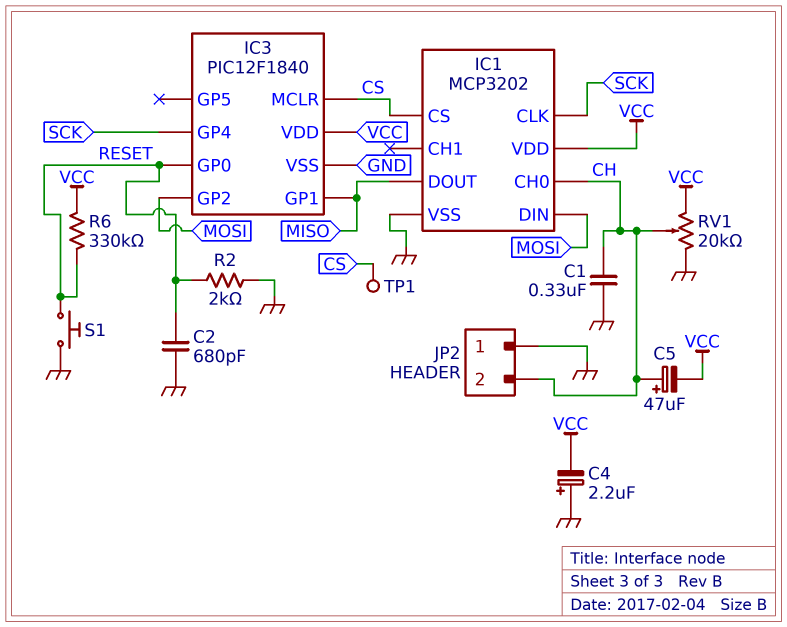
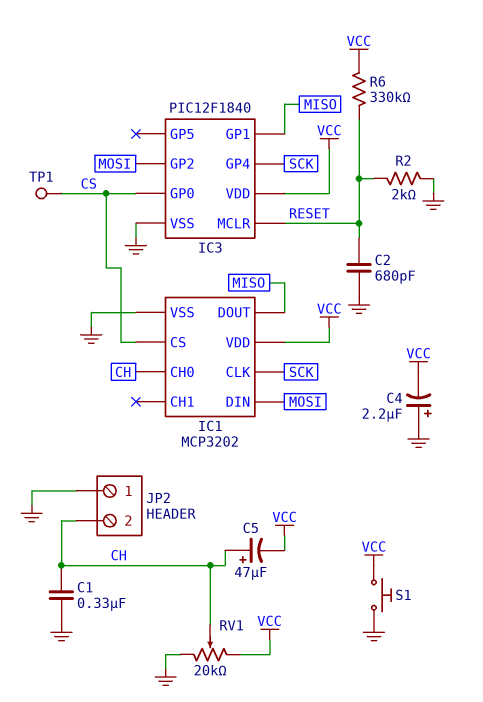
IC3 pin GP0: RESET -> CS
IC3 pin MCLR: CS -> RESET
S1: button (GND, RESET) -> button (GND, VCC)

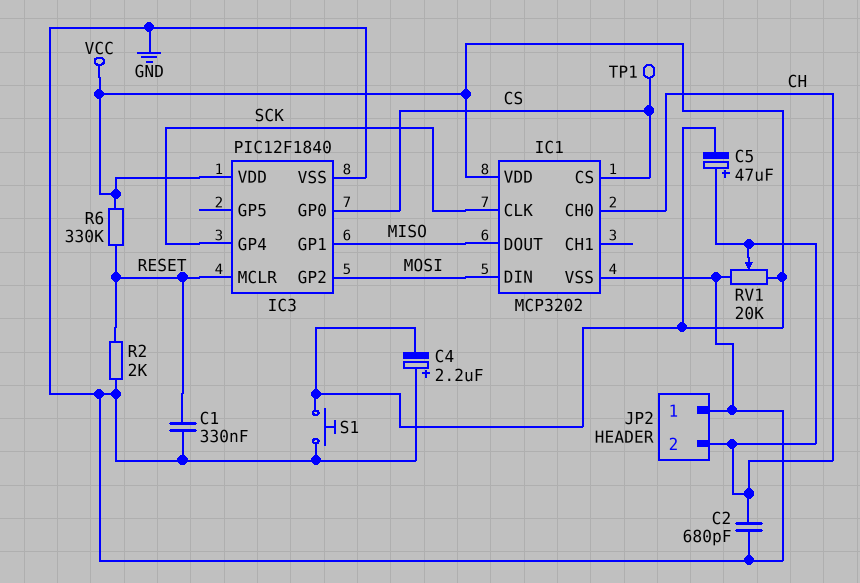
C1: 330nF (CH, GND) -> 330nF (GND, RESET)
C2: 680pF (GND, RESET) -> 680pF (CH, GND)

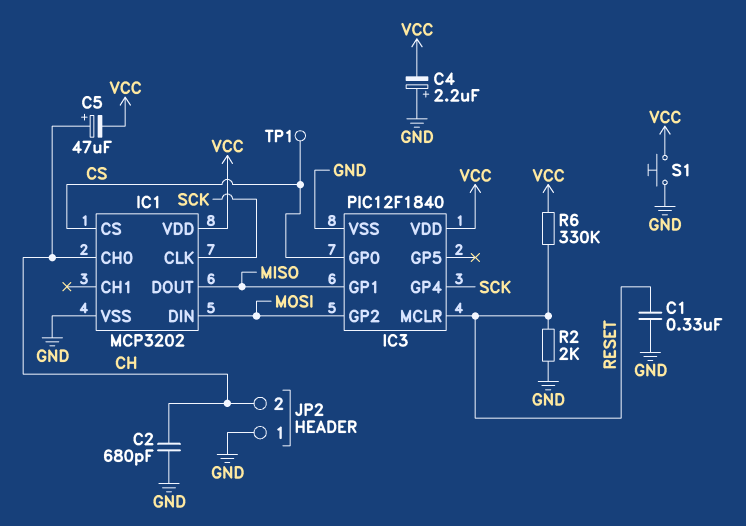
RV1: 20k (GND, VCC, wiper CH) -> none

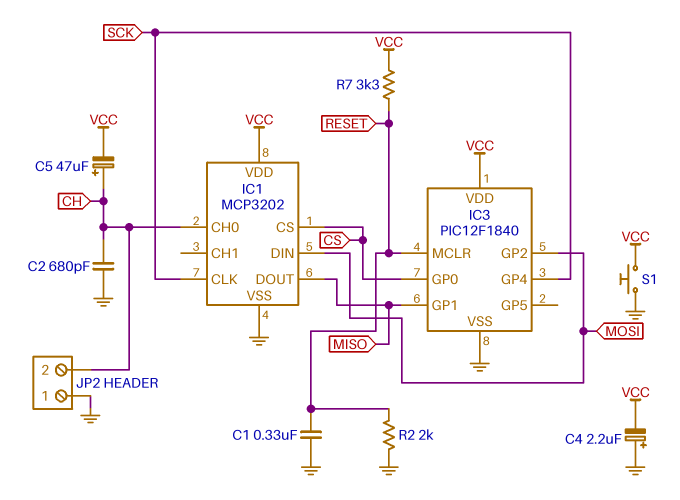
R6: 330k (RESET, VCC) -> none
R7: none -> 3.3k (RESET, VCC)
TP1: test point (CS) -> none

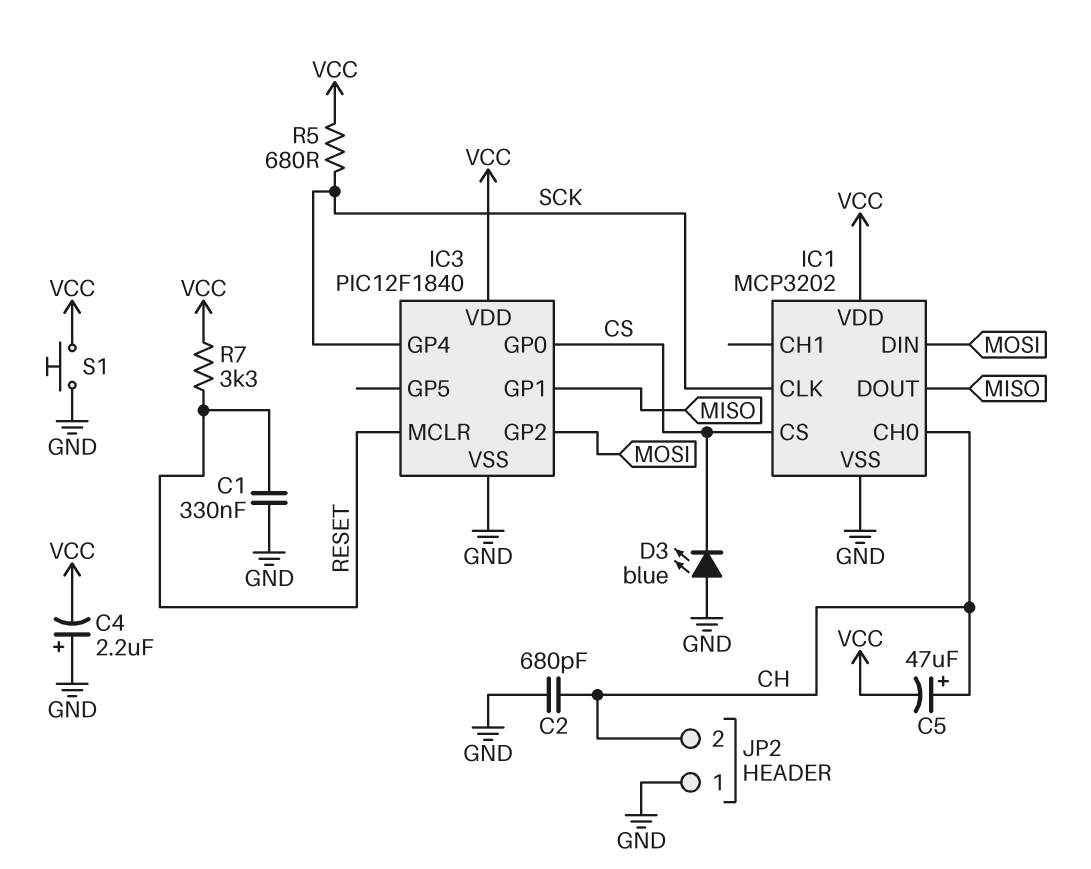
D3: none -> LED blue (A GND, K CS)
R2: 2k (GND, RESET) -> none
R5: none -> 680 (SCK, VCC)

